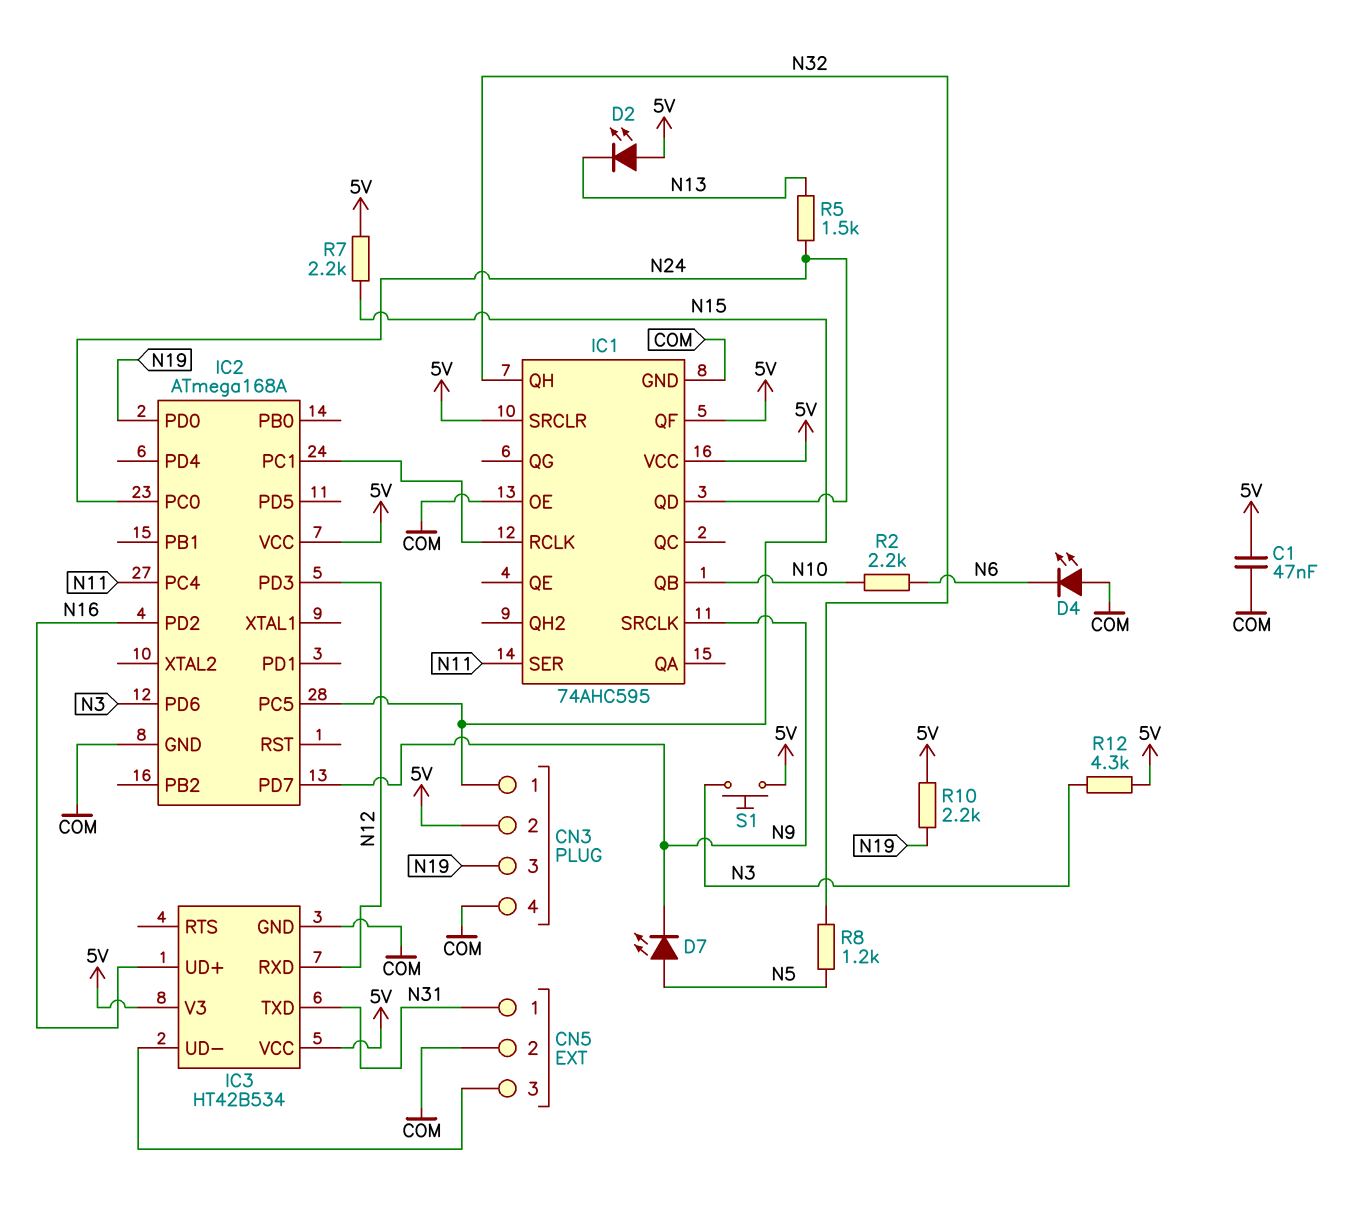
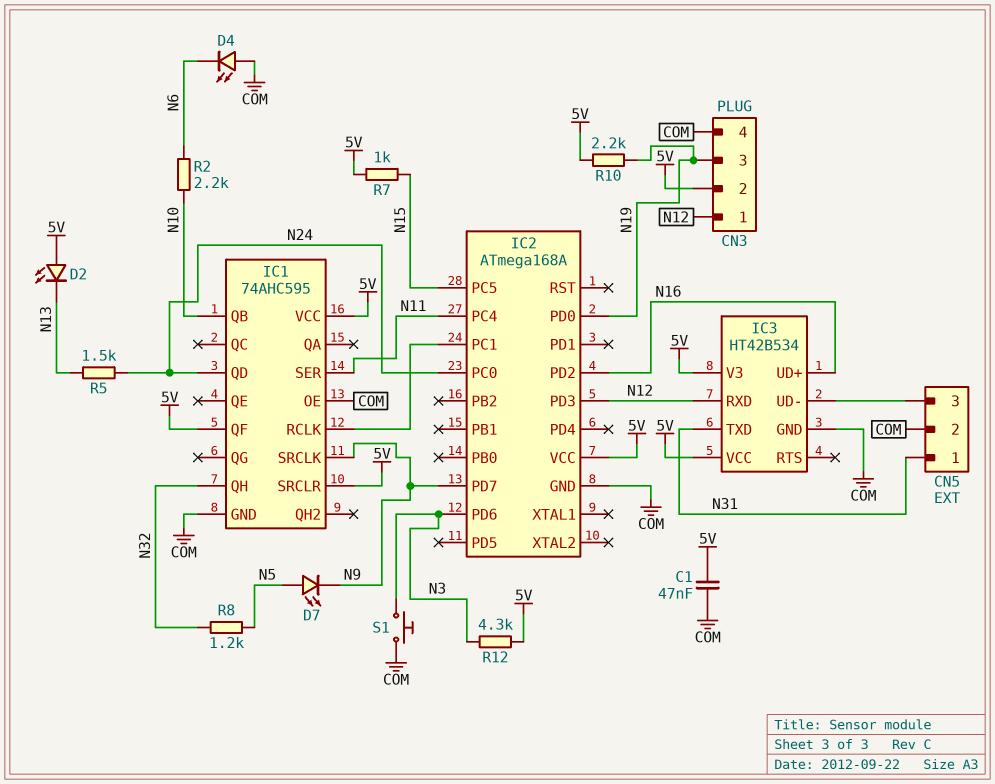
CN3 pin 1: N15 -> N12
R7: 2.2k (5V, N15) -> 1k (5V, N15)
S1: button (5V, N3) -> button (COM, N3)

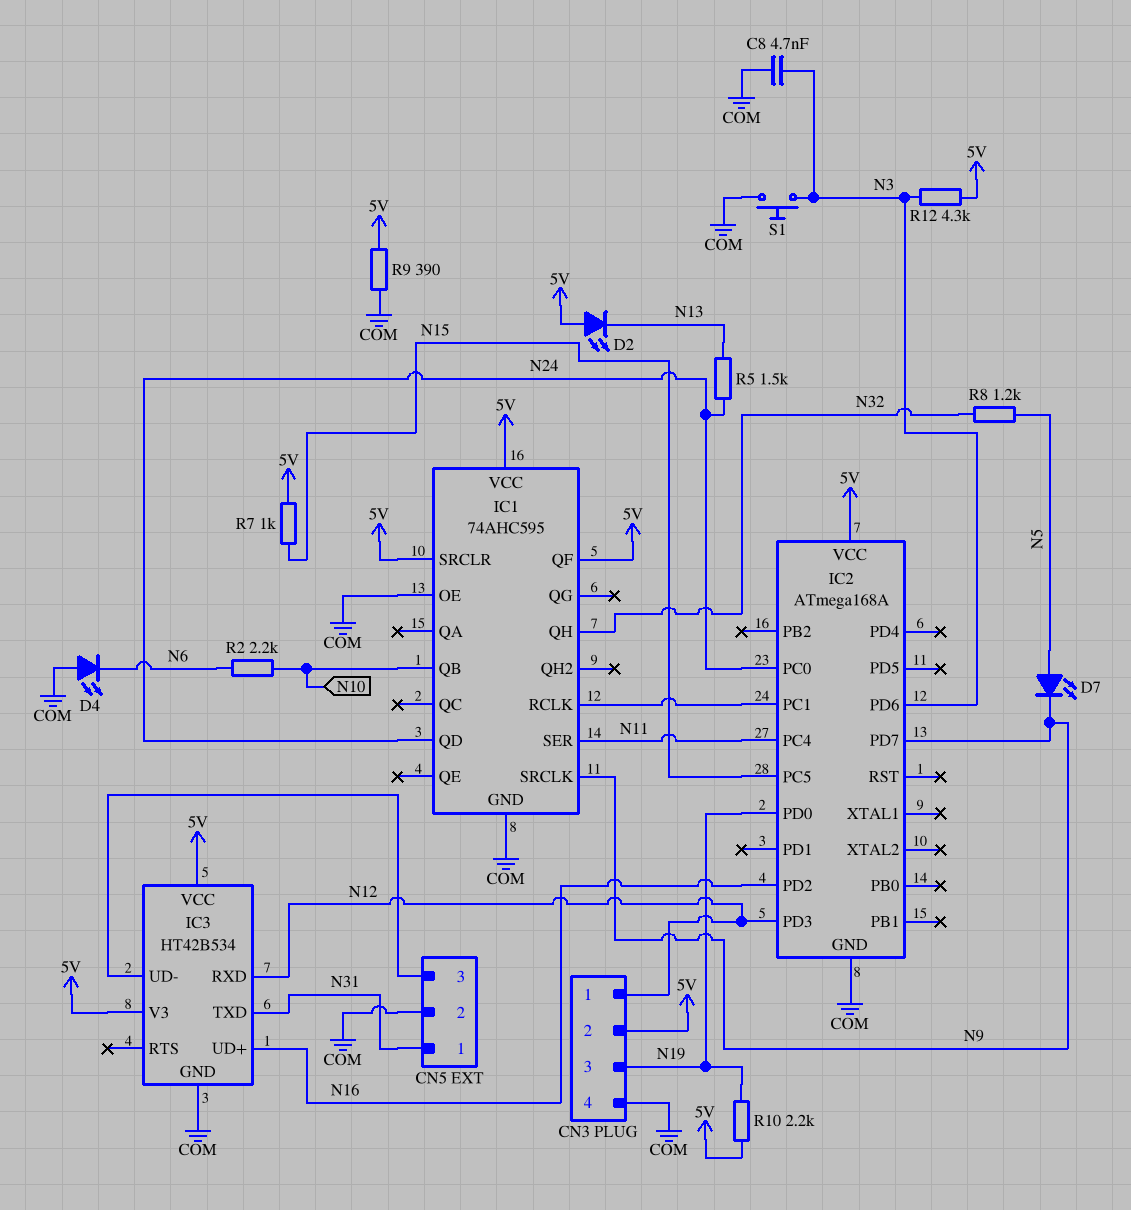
C1: 47nF (5V, COM) -> none
C8: none -> 4.7nF (COM, N3)
R9: none -> 390 (5V, COM)

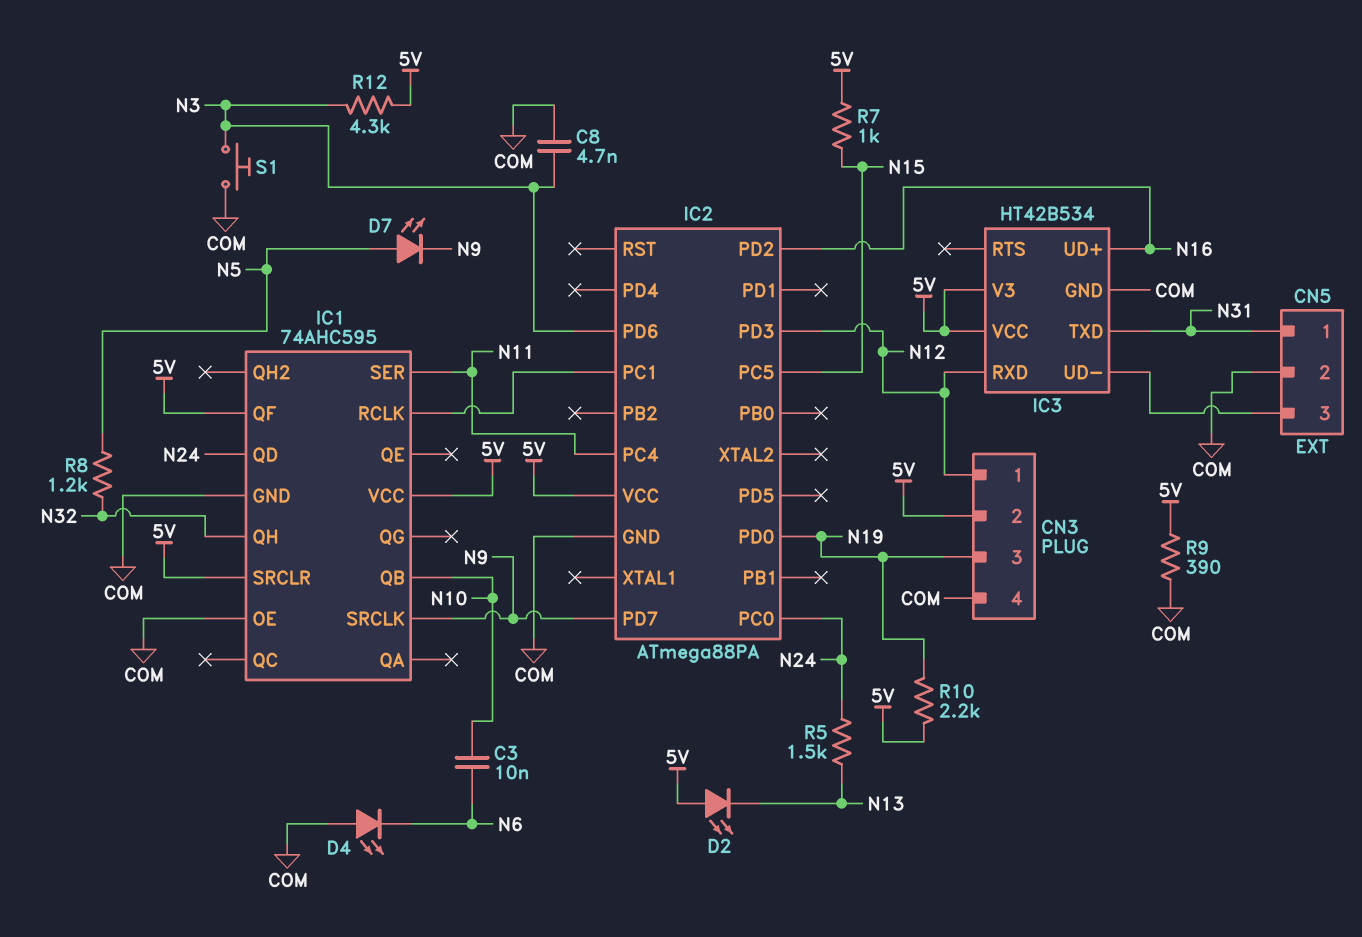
C3: none -> 10nF (N6, N10)
IC2: ATmega168A -> ATmega88PA
R2: 2.2k (N6, N10) -> none

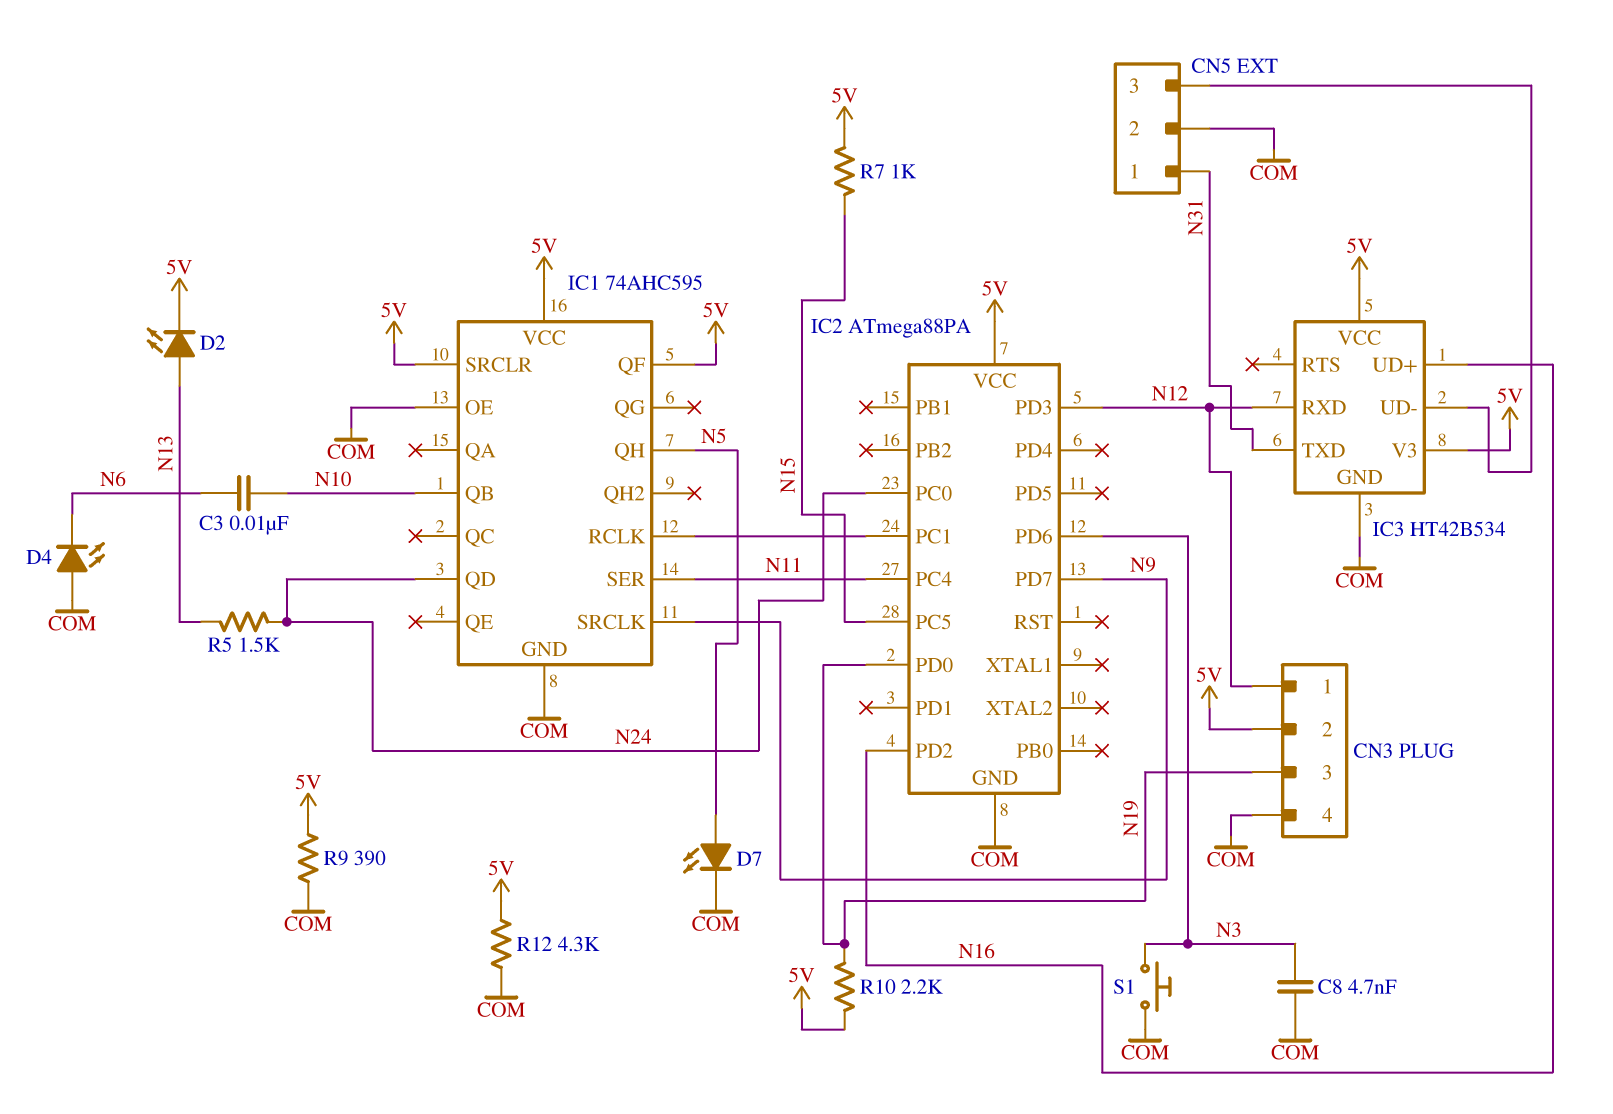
D2: LED (A 5V, K N13) -> LED (A N13, K 5V)
D7: LED (A N5, K N9) -> LED (A N5, K COM)
IC1 pin QH: N32 -> N5
R8: 1.2k (N5, N32) -> none
R12: 4.3k (5V, N3) -> 4.3k (5V, COM)

